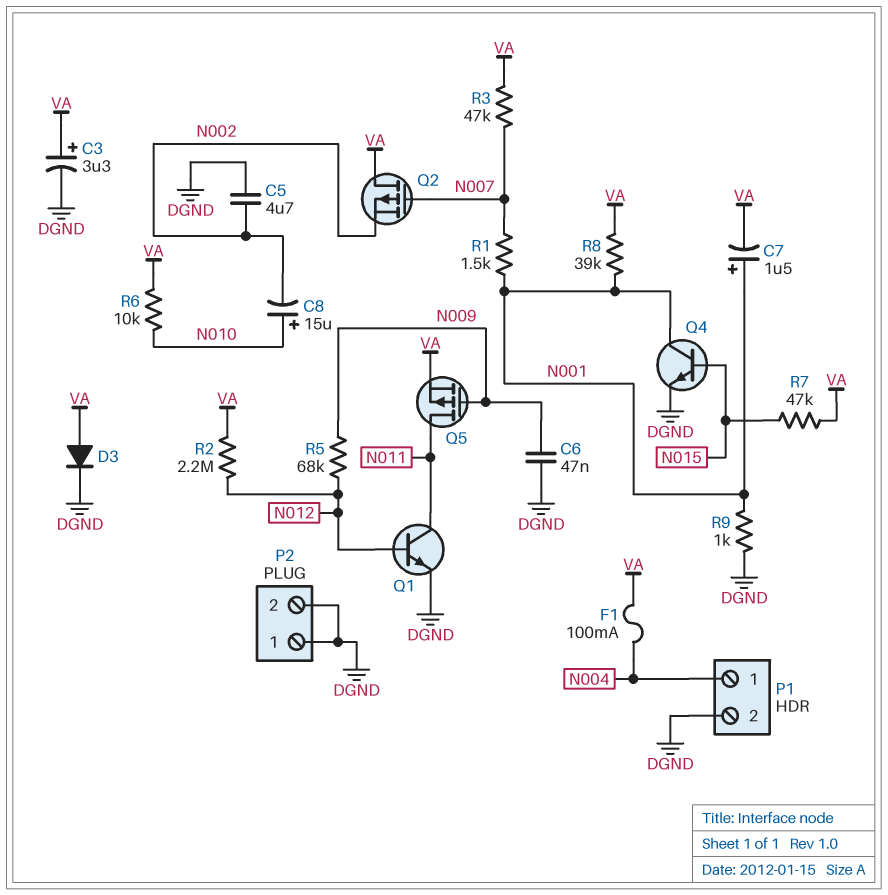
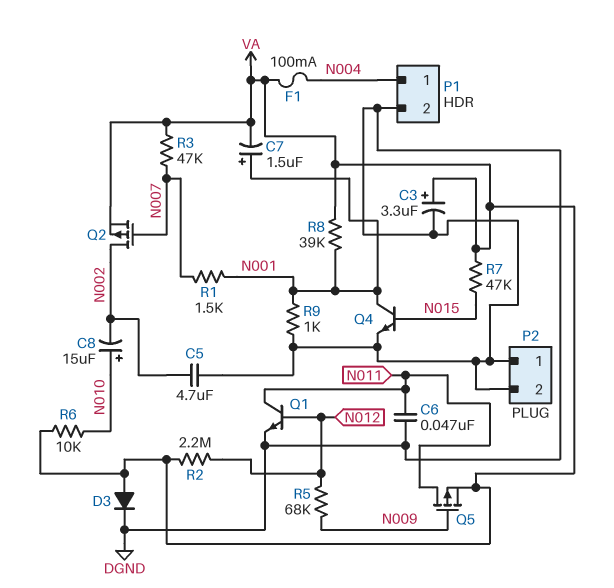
C6: 47nF (DGND, N009) -> 47nF (DGND, N011)
Q2: PMOS (G N007, D VA, S N002) -> PMOS (G N007, D N002, S VA)

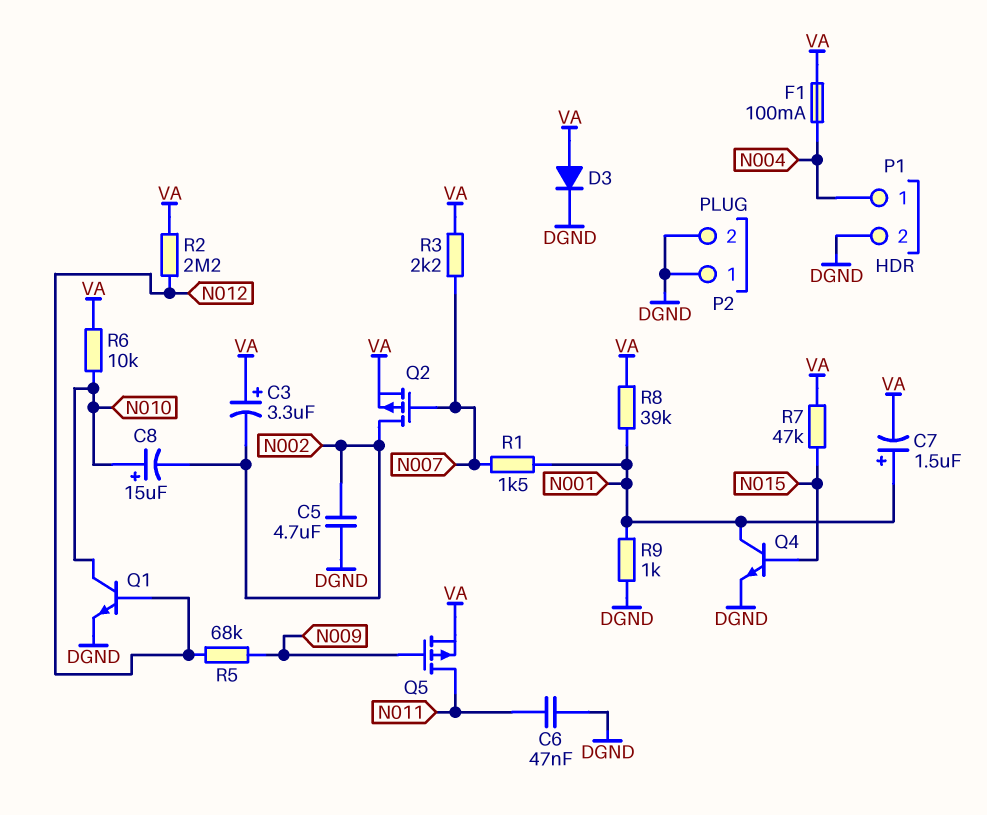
C3: 3.3uF (plus VA, minus DGND) -> 3.3uF (plus VA, minus N002)
Q1: NPN (B N012, C N011, E DGND) -> NPN (B N012, C N010, E DGND)
R3: 47k (N007, VA) -> 2.2k (N007, VA)

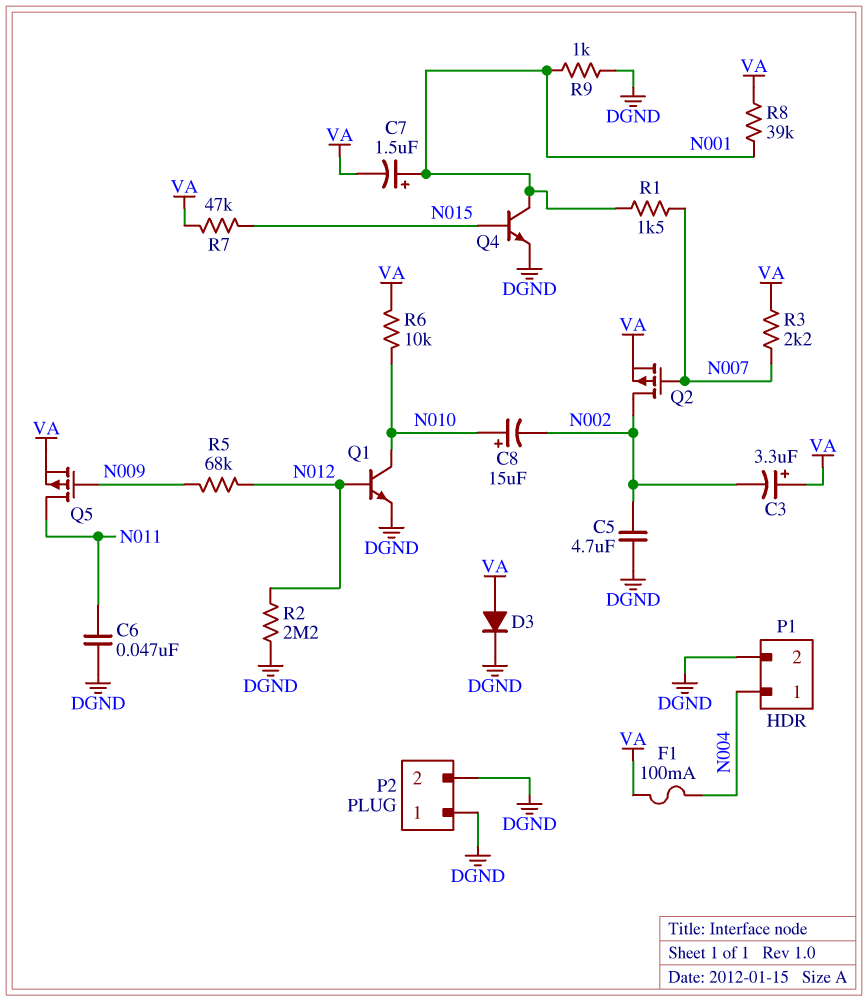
R2: 2.2M (N012, VA) -> 2.2M (DGND, N012)

